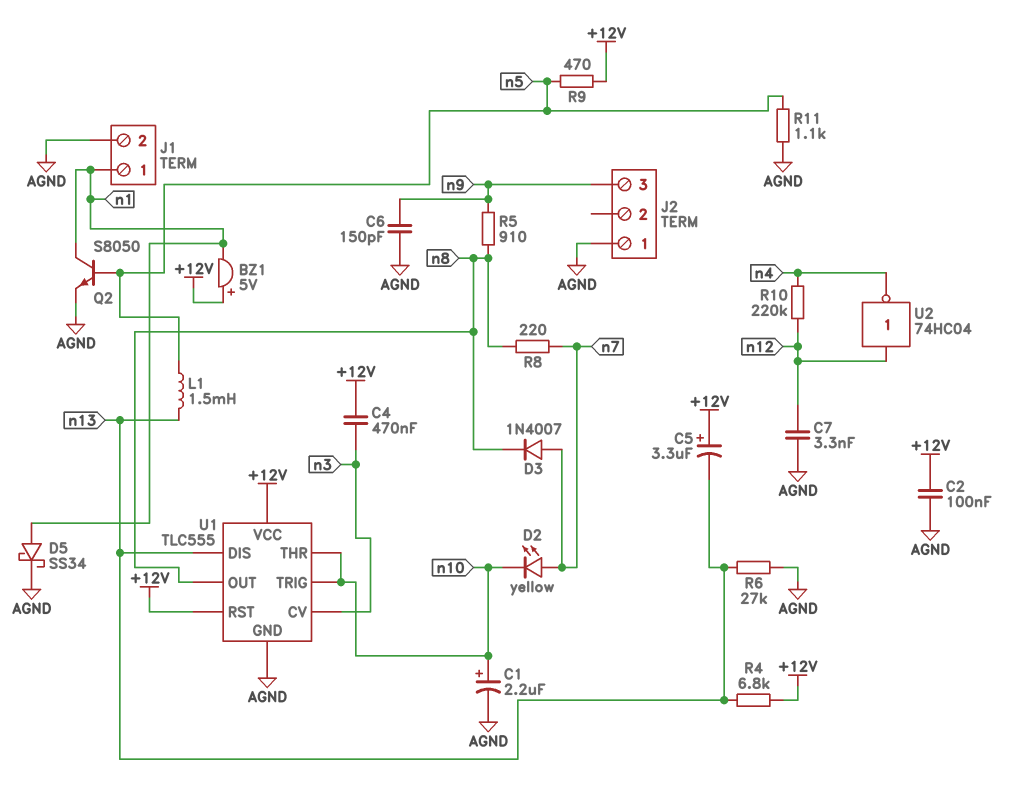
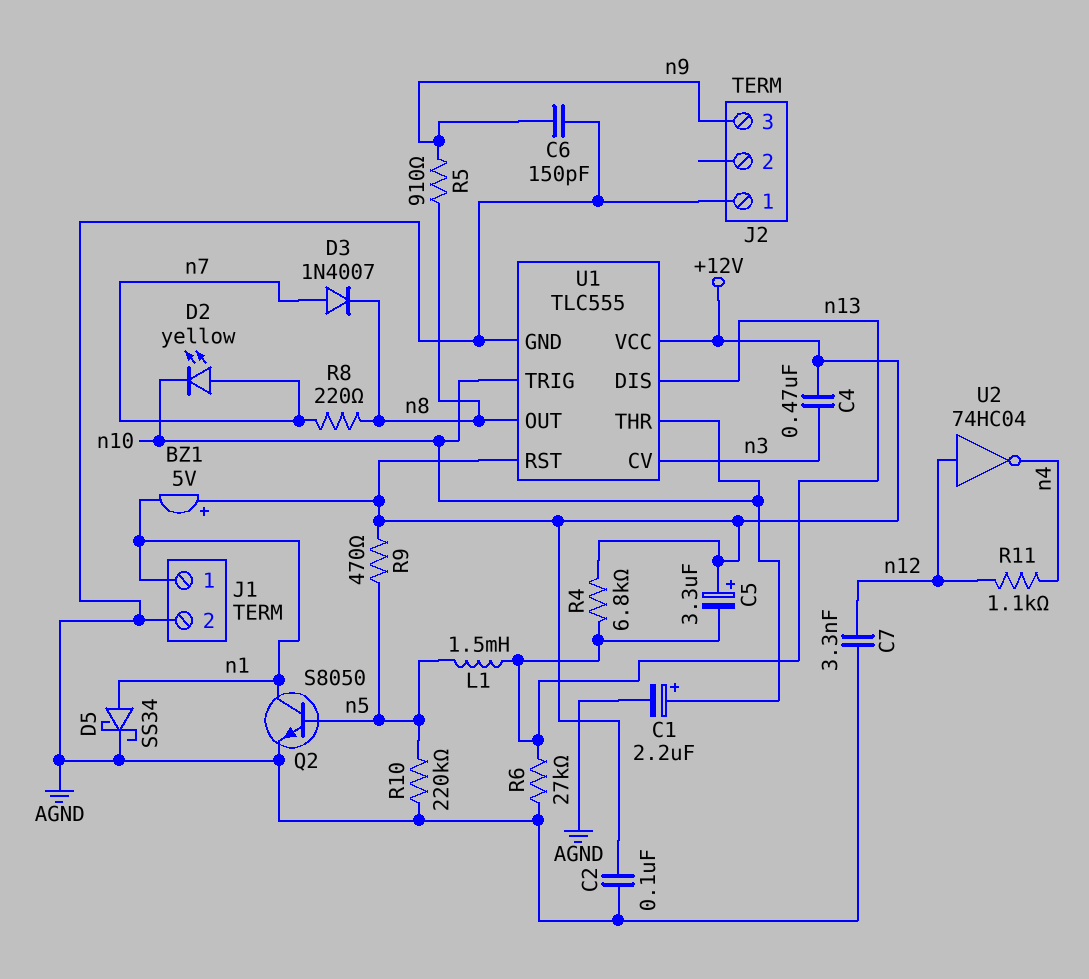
R10: 220k (n4, n12) -> 220k (AGND, n5)
R11: 1.1k (AGND, n5) -> 1.1k (n4, n12)

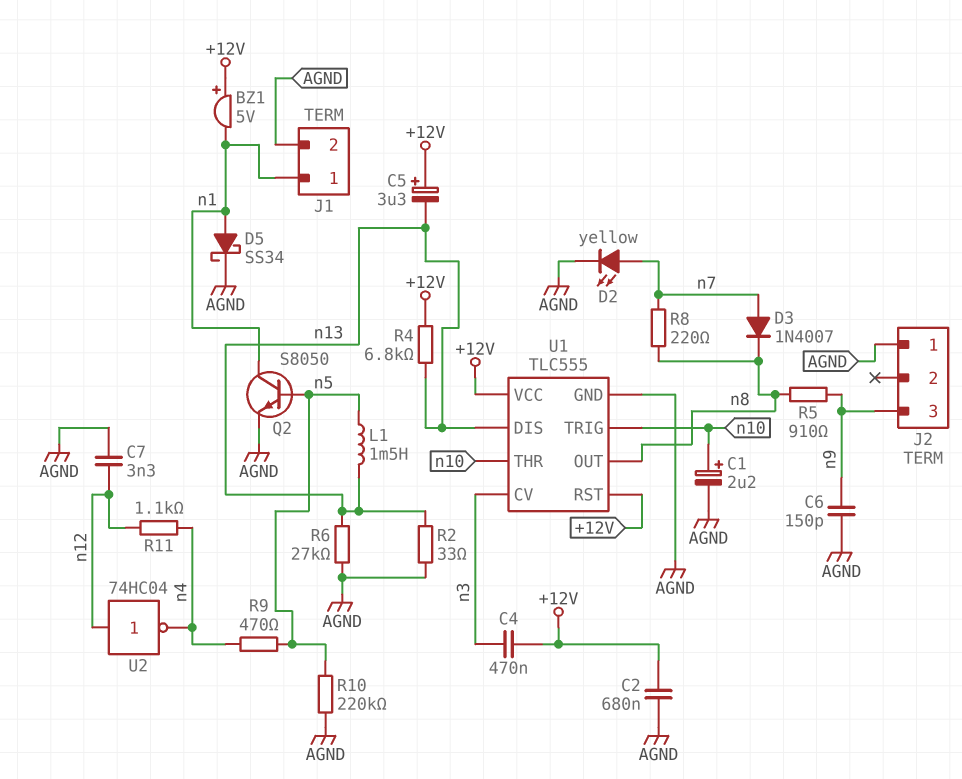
C2: 100nF (+12V, AGND) -> 680nF (+12V, AGND)
D2: LED yellow (A n7, K n10) -> LED yellow (A n7, K AGND)
R2: none -> 33 (AGND, n13)
R9: 470 (+12V, n5) -> 470 (n4, n5)

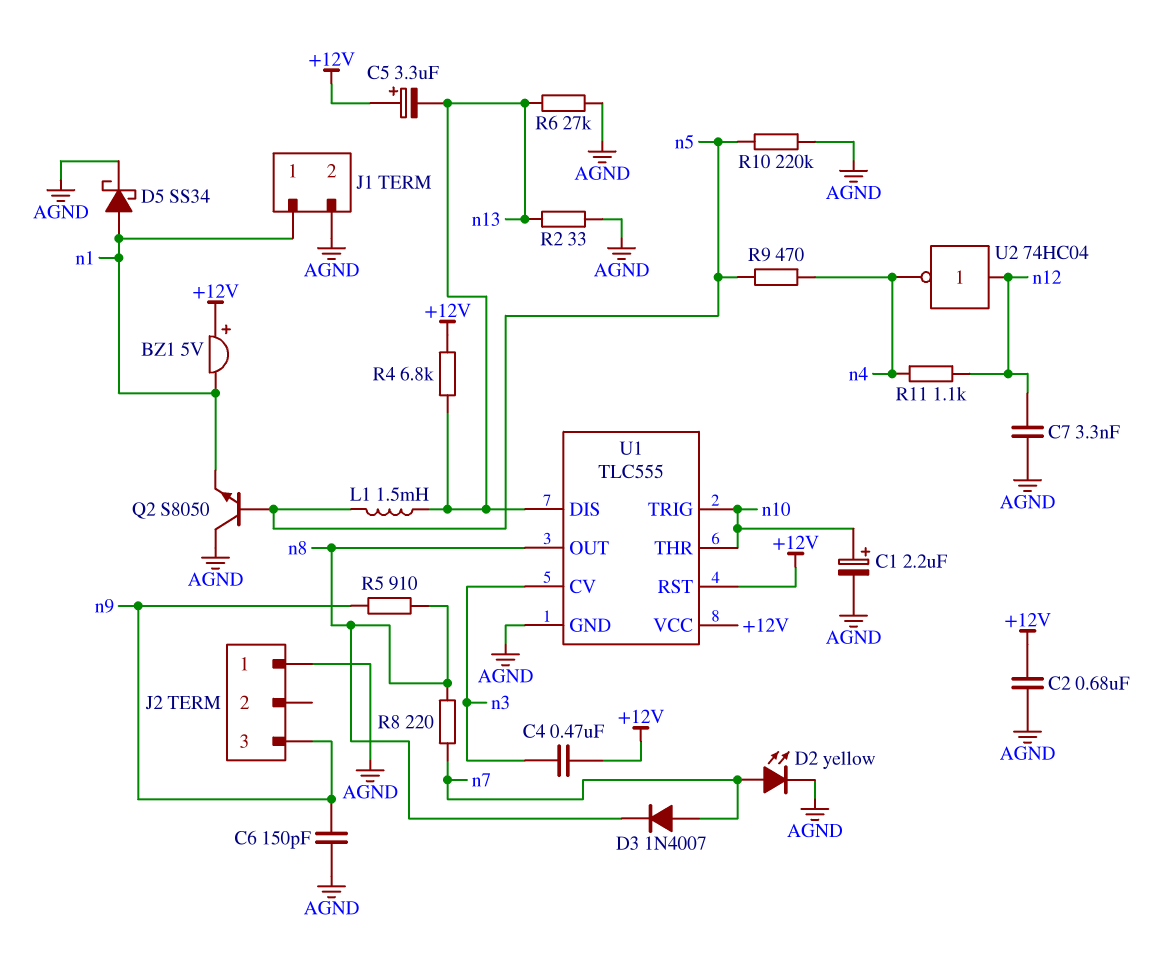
Q2: NPN S8050 (B n5, C n1, E AGND) -> NPN S8050 (B n5, C AGND, E n1)

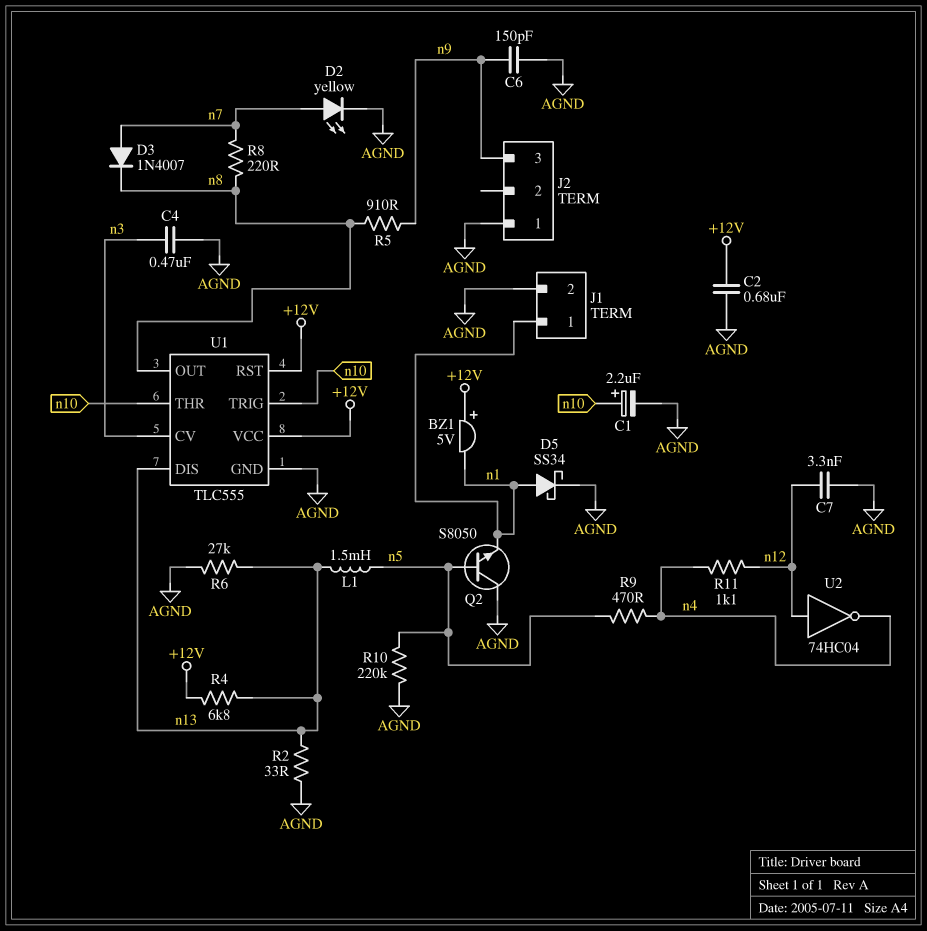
C4: 470nF (+12V, n3) -> 470nF (AGND, n3)
C5: 3.3uF (plus +12V, minus n13) -> none

